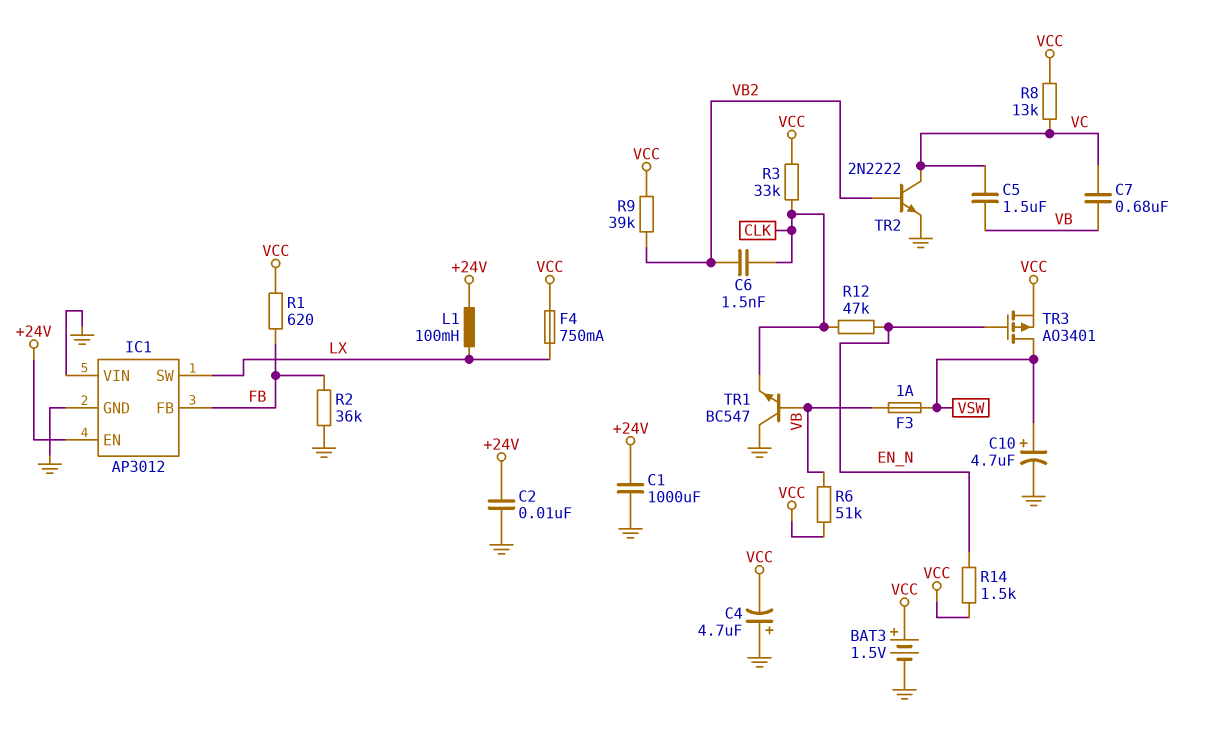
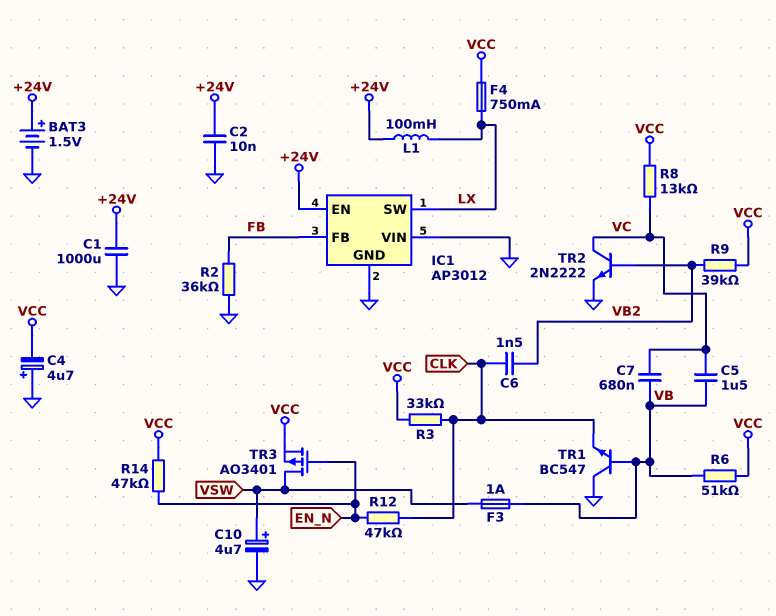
BAT3: 1.5V (plus VCC, minus GND) -> 1.5V (plus +24V, minus GND)
R1: 620 (FB, VCC) -> none
R14: 1.5k (EN_N, VCC) -> 47k (EN_N, VCC)

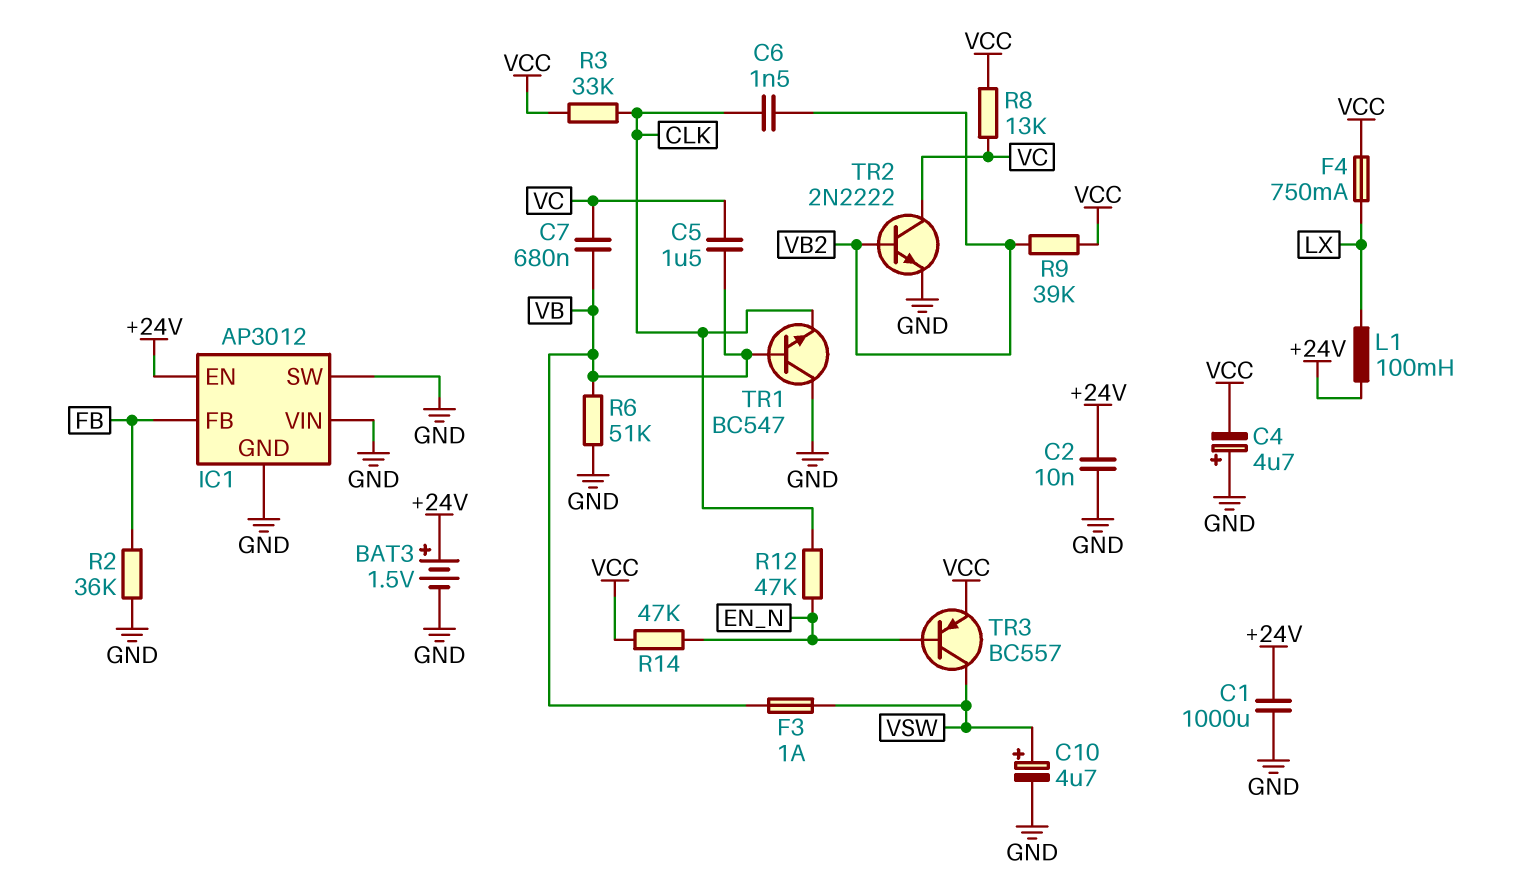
IC1 pin SW: LX -> GND
R6: 51k (VB, VCC) -> 51k (GND, VB)
TR3: PMOS AO3401 (G EN_N, D VSW, S VCC) -> PNP BC557 (B EN_N, C VSW, E VCC)

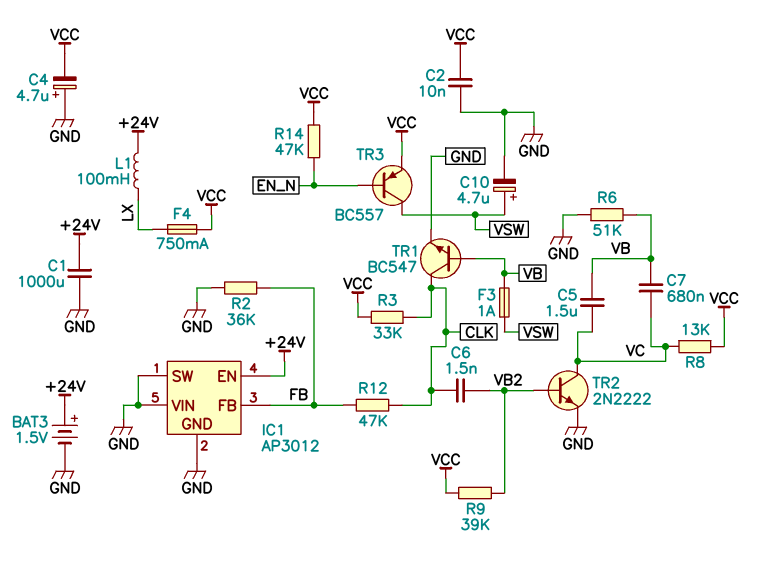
C2: 10nF (+24V, GND) -> 10nF (GND, VCC)
R12: 47k (CLK, EN_N) -> 47k (CLK, FB)
TR1: NPN BC547 (B VB, C GND, E CLK) -> NPN BC547 (B VB, C CLK, E GND)

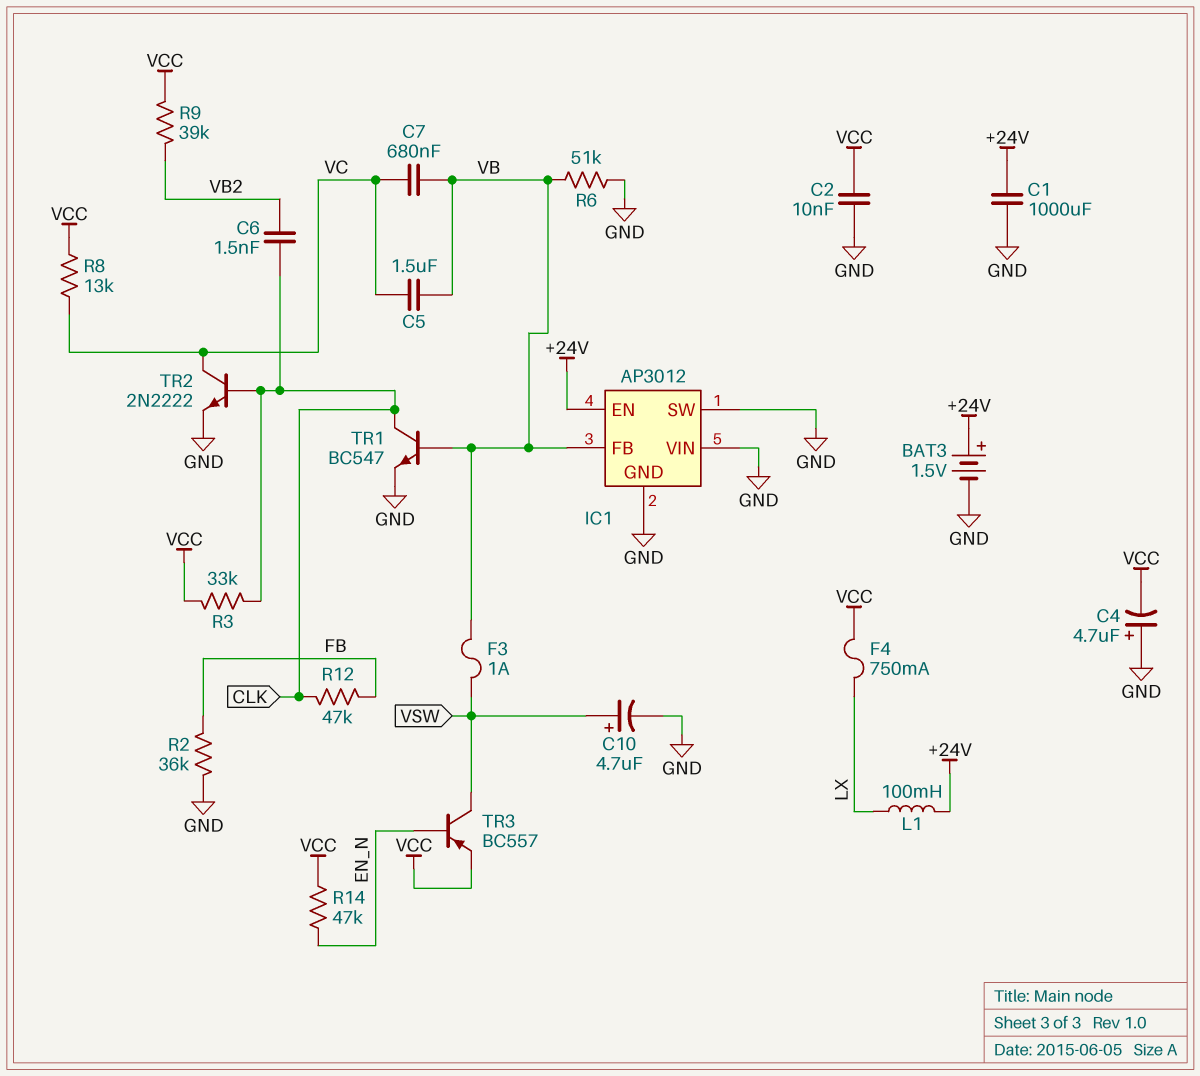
IC1 pin FB: FB -> VB
TR2: NPN 2N2222 (B VB2, C VC, E GND) -> NPN 2N2222 (B CLK, C VC, E GND)

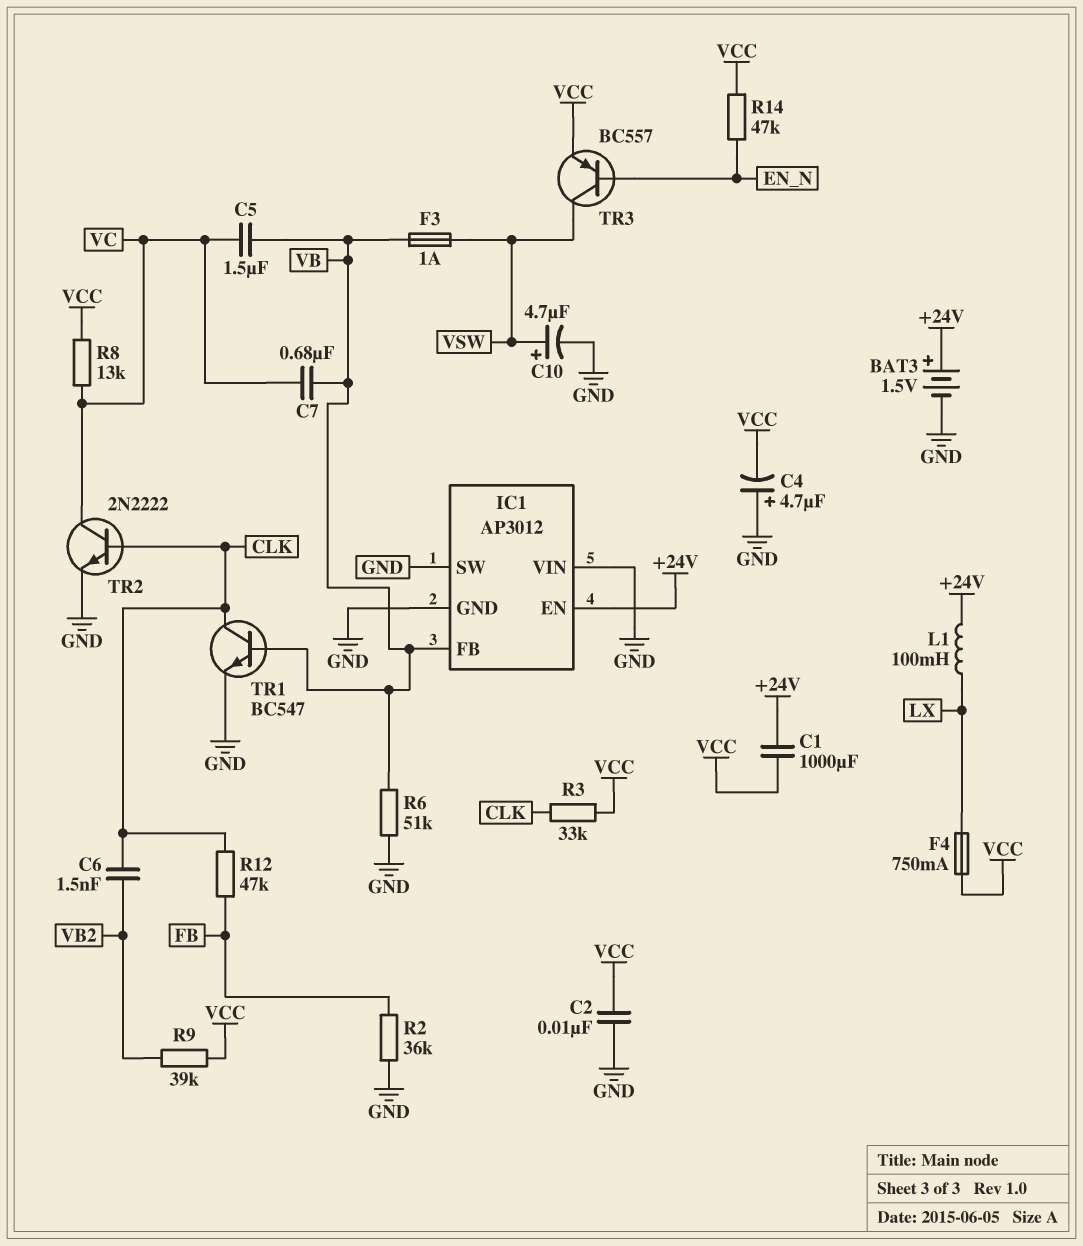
C1: 1000uF (+24V, GND) -> 1000uF (+24V, VCC)

